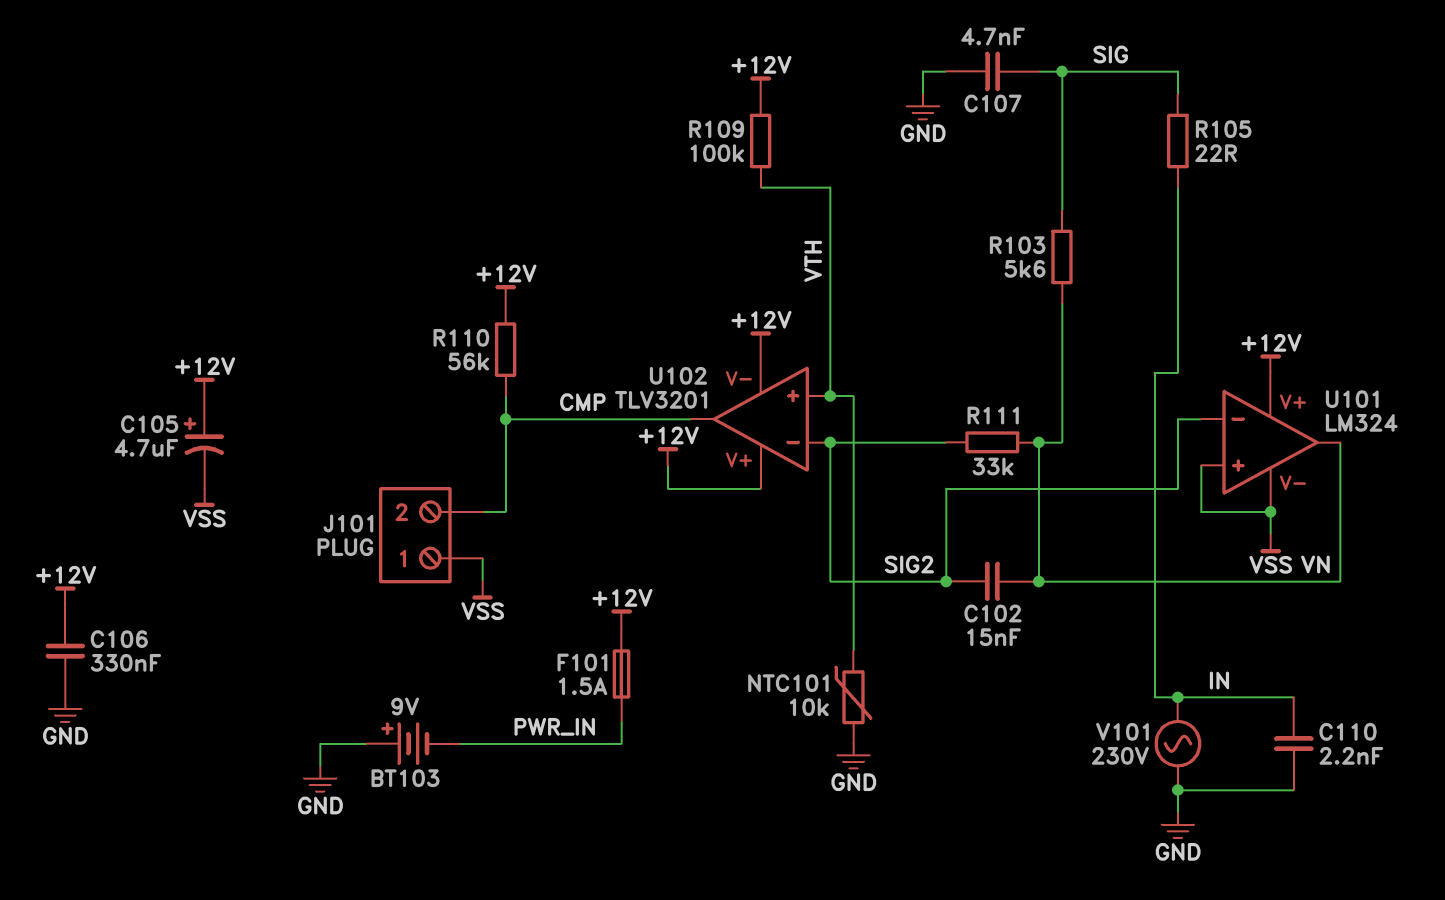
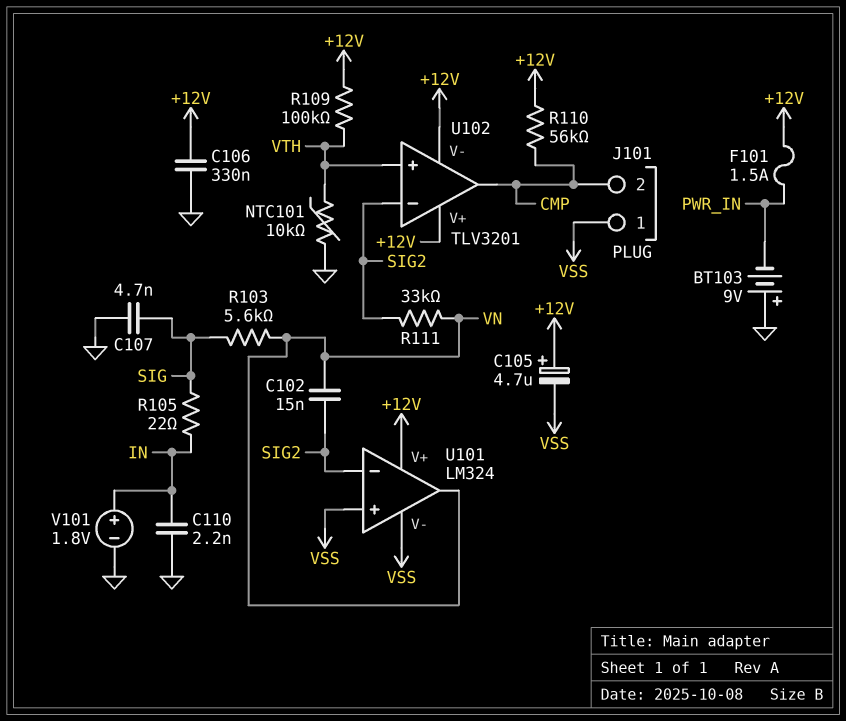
V101: AC 230V (GND, IN) -> 1.8V (plus IN, minus GND)

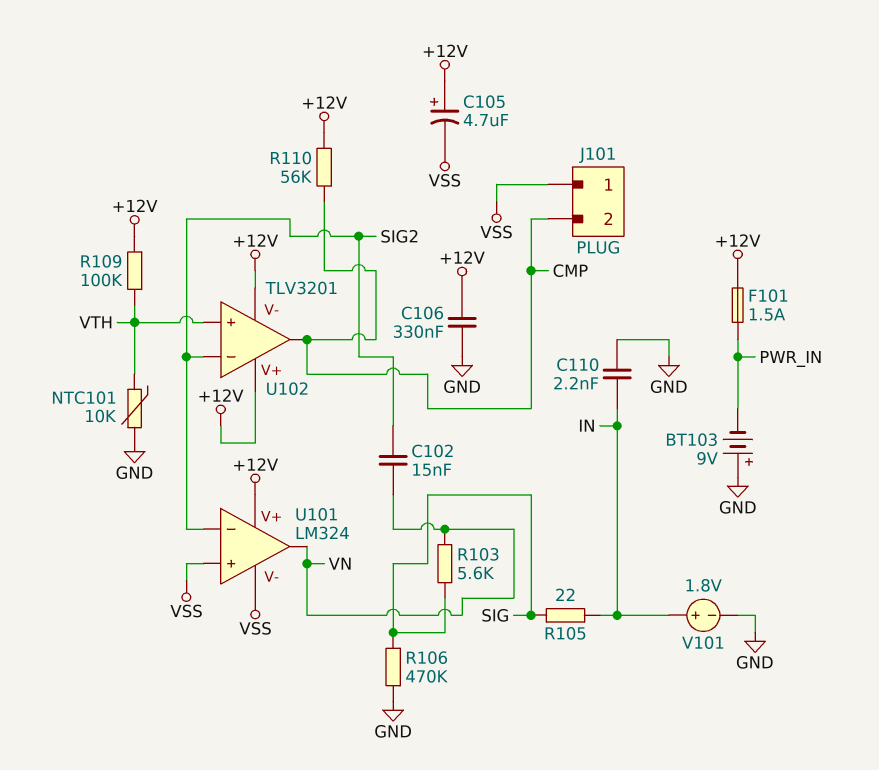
C107: 4.7nF (GND, SIG) -> none
R106: none -> 470k (GND, SIG)
R111: 33k (SIG2, VN) -> none

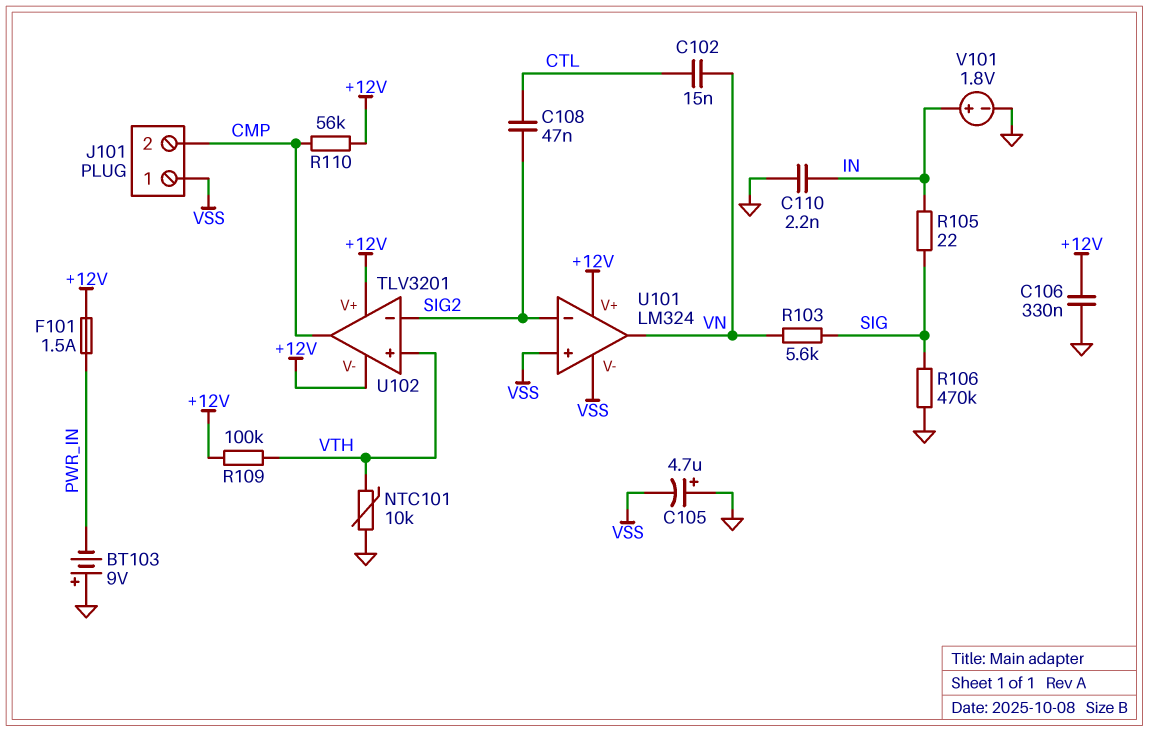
C102: 15nF (SIG2, VN) -> 15nF (CTL, VN)
C105: 4.7uF (plus +12V, minus VSS) -> 4.7uF (plus GND, minus VSS)
C108: none -> 47nF (CTL, SIG2)

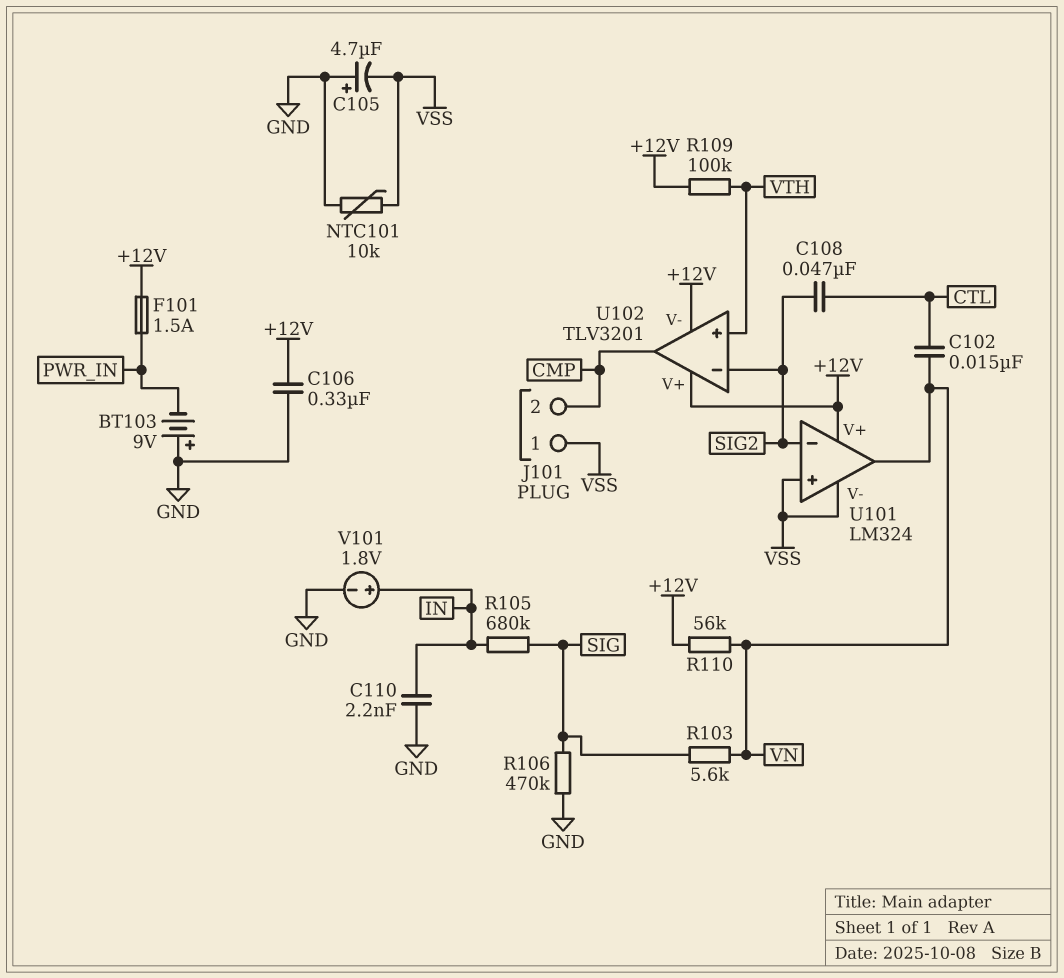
NTC101: 10k (GND, VTH) -> 10k (GND, VSS)
R105: 22 (IN, SIG) -> 680k (IN, SIG)
R110: 56k (+12V, CMP) -> 56k (+12V, VN)

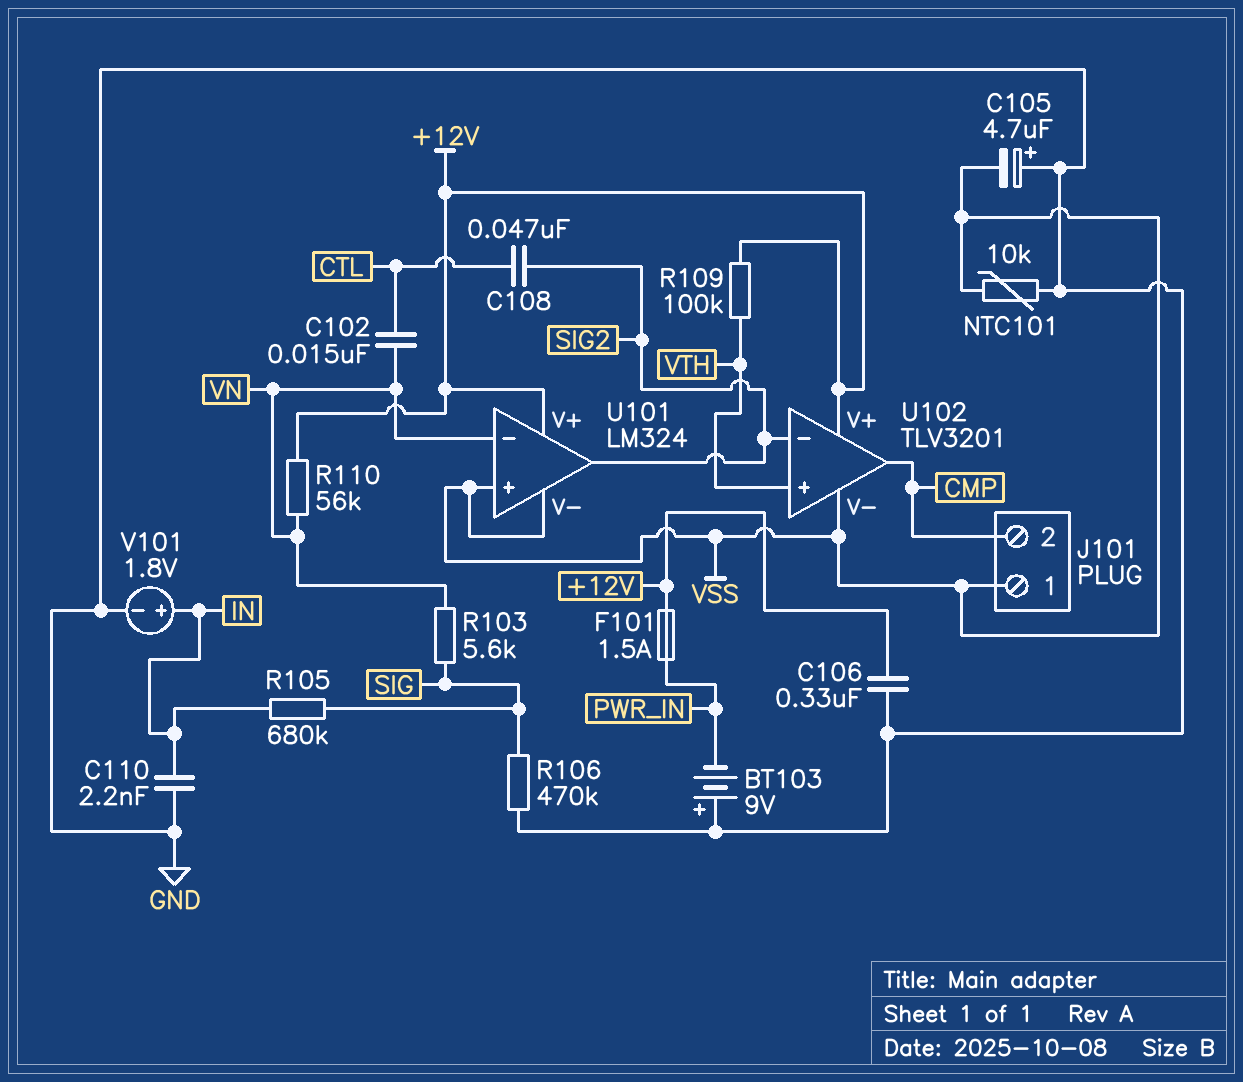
U101 pin in-: SIG2 -> VN
U101 pin out: VN -> SIG2
U102 pin V-: +12V -> VSS

